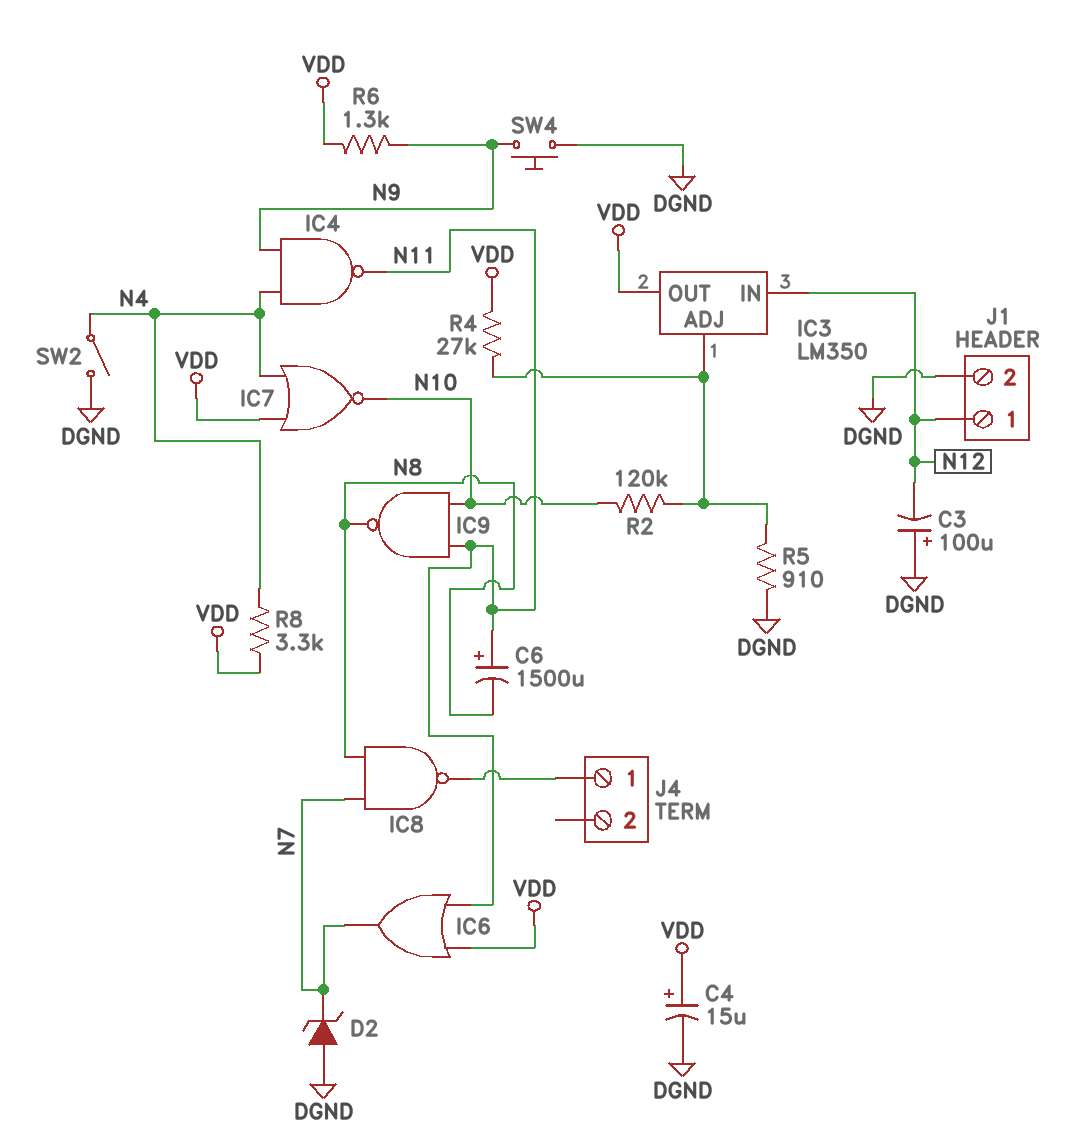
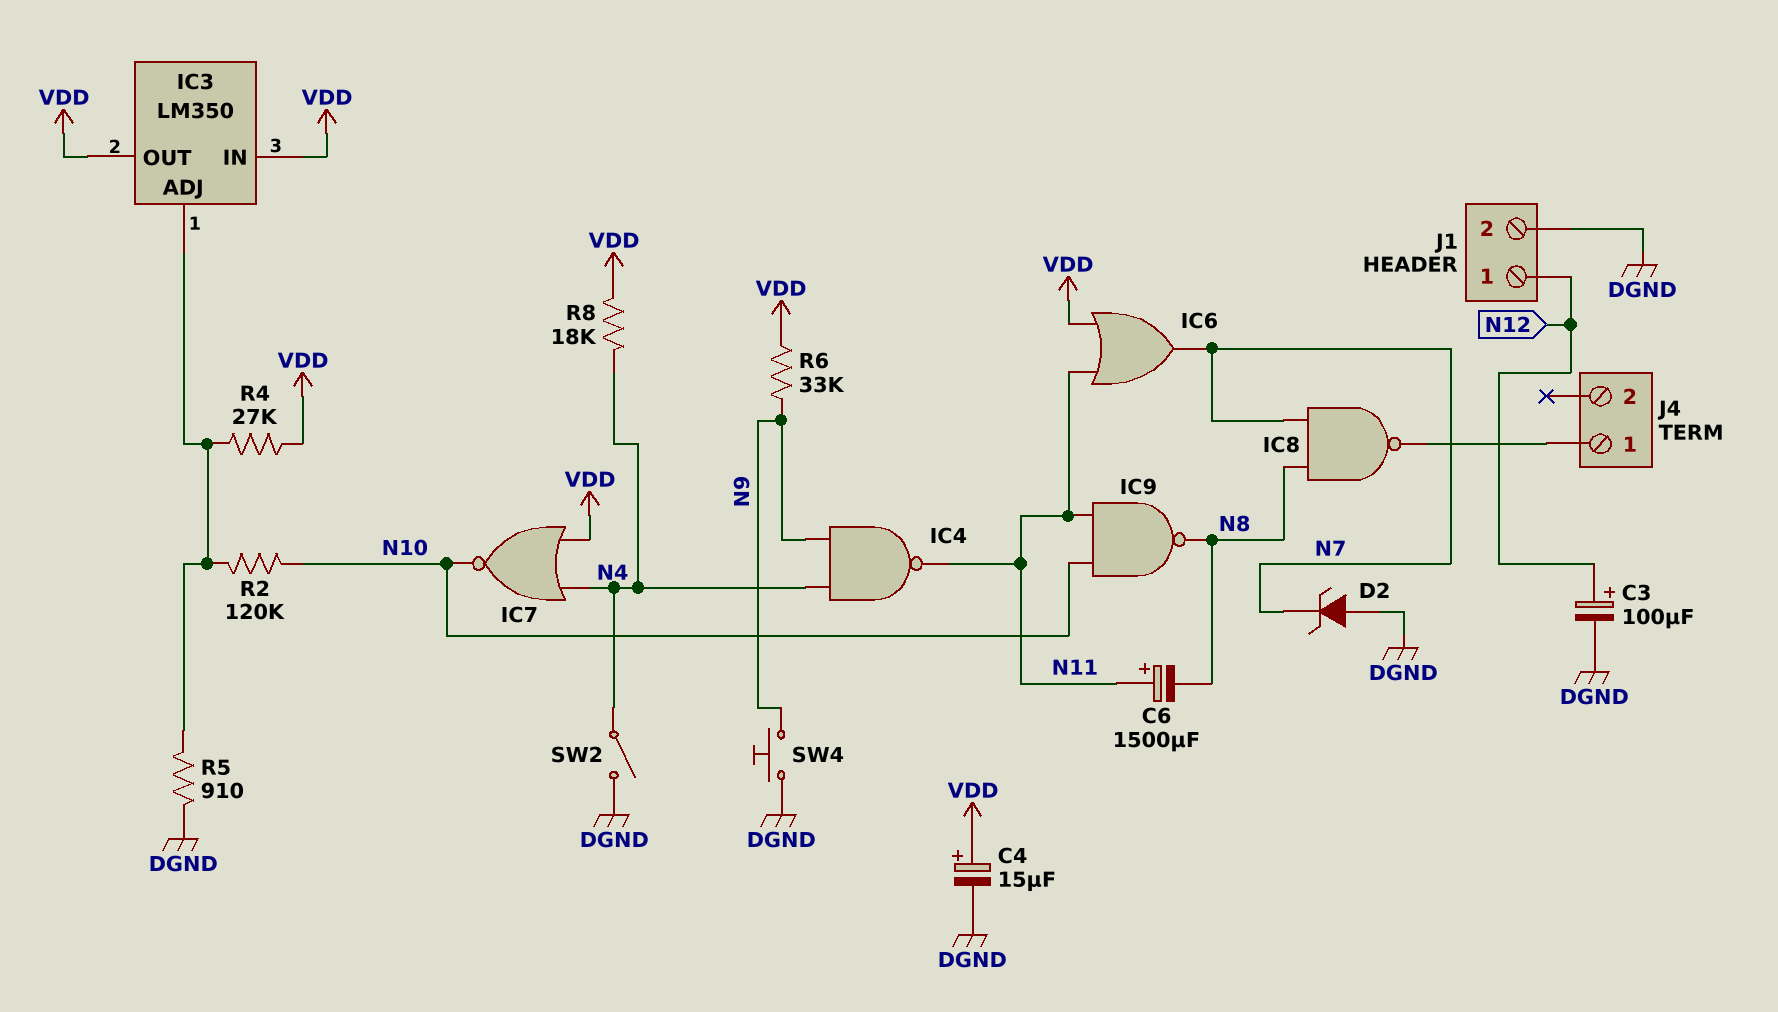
C3: 100uF (plus DGND, minus N12) -> 100uF (plus N12, minus DGND)
IC3 pin IN: N12 -> VDD
R6: 1.3k (N9, VDD) -> 33k (N9, VDD)
R8: 3.3k (N4, VDD) -> 18k (N4, VDD)

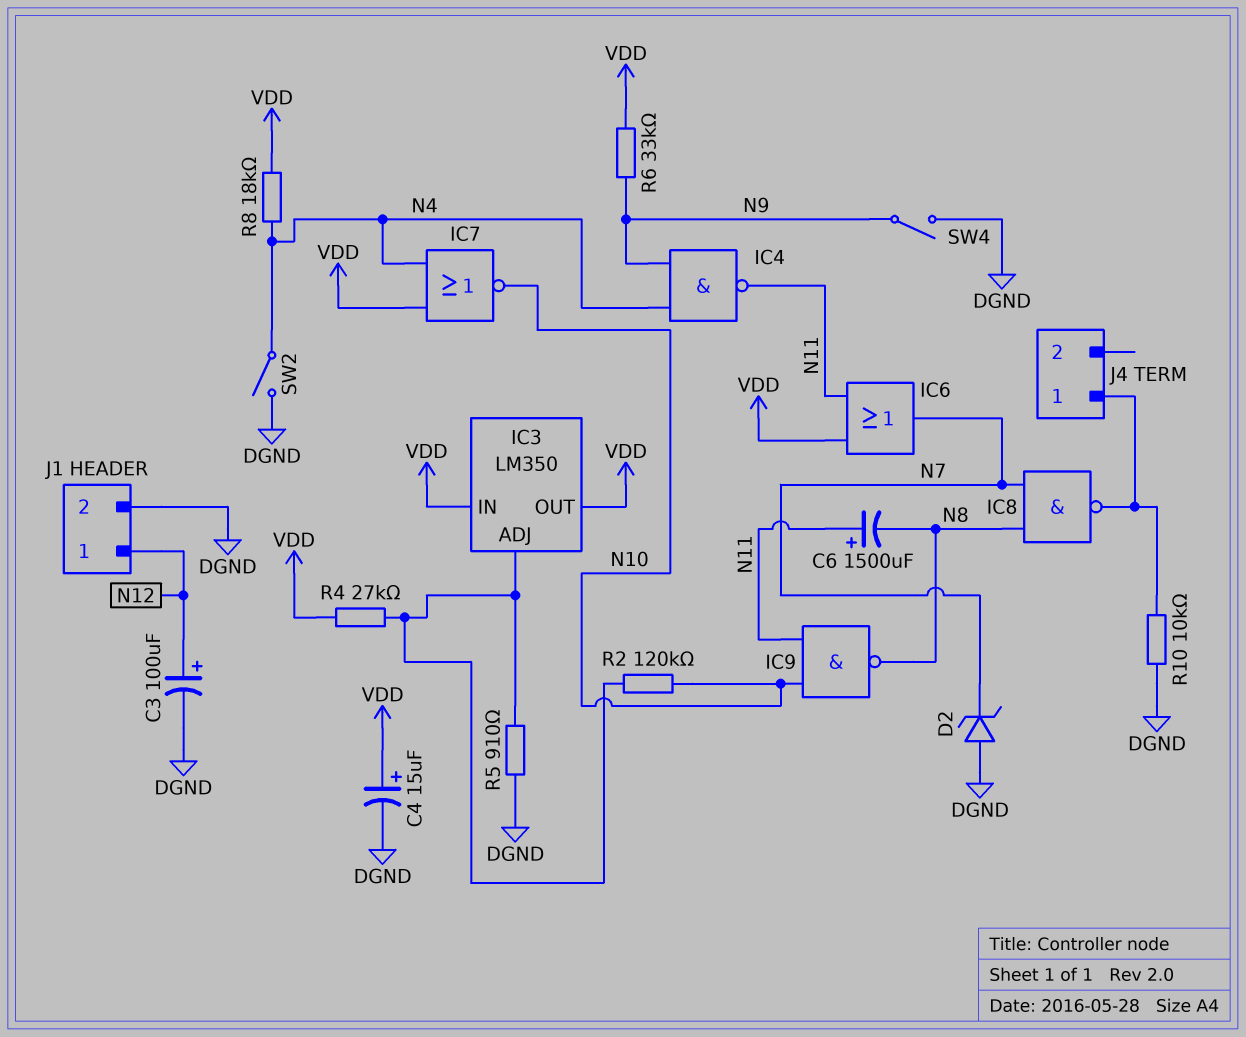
R10: none -> 10k (DGND, J4/1)
SW4: button (DGND, N9) -> switch (DGND, N9)

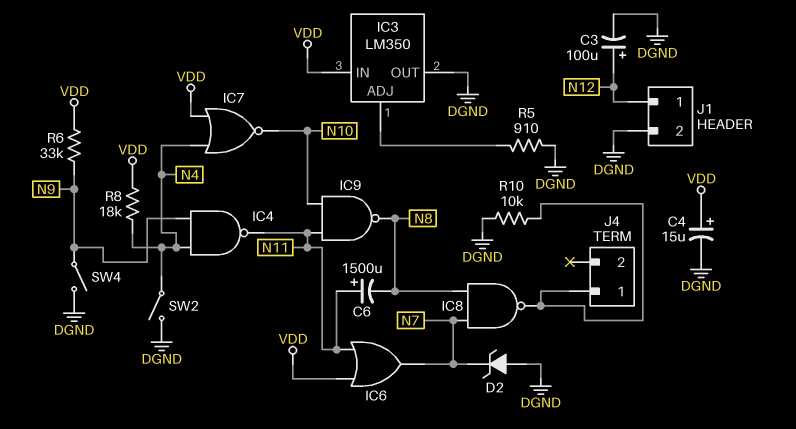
IC3 pin OUT: VDD -> DGND
R2: 120k (IC3/ADJ, N10) -> none
R4: 27k (IC3/ADJ, VDD) -> none

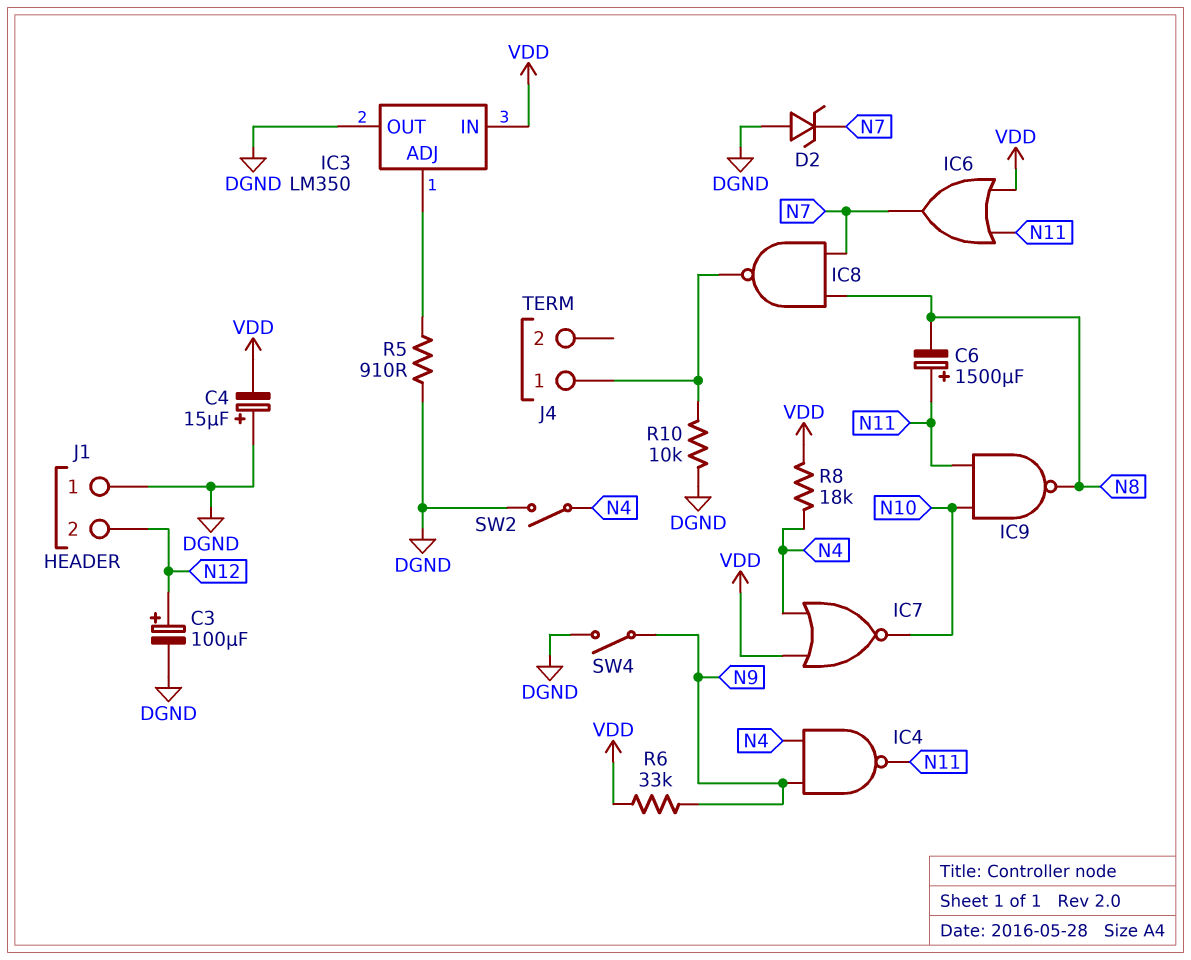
C4: 15uF (plus VDD, minus DGND) -> 15uF (plus DGND, minus VDD)
J1 pin 1: N12 -> DGND
J1 pin 2: DGND -> N12

